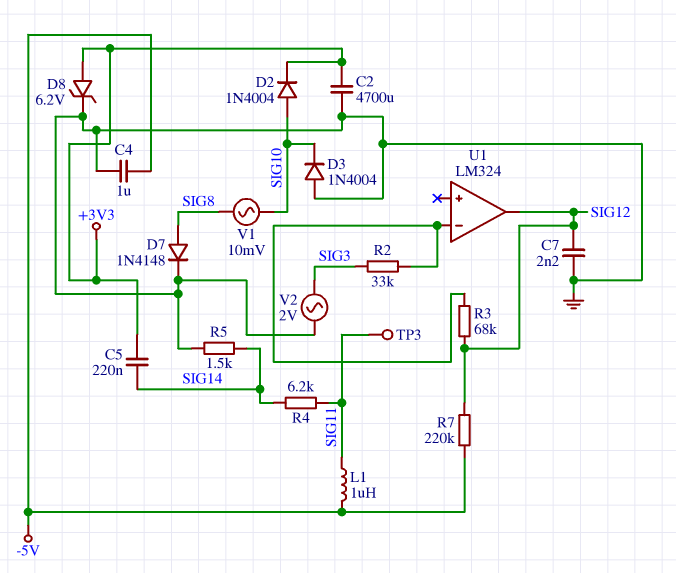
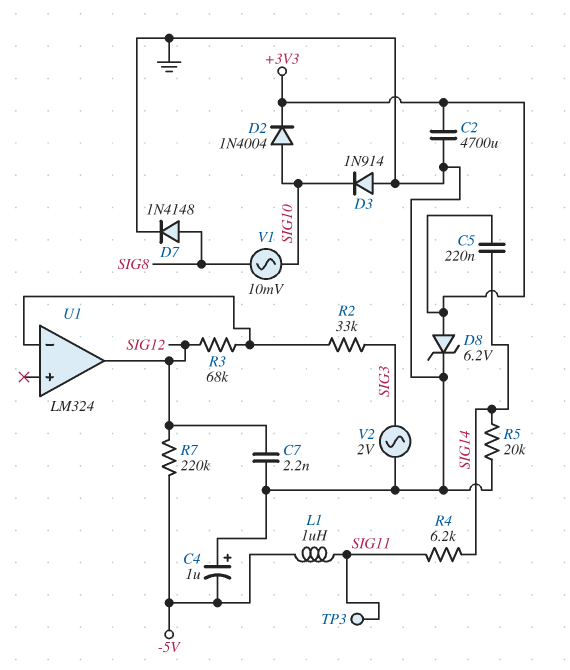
C4: 1uF (-5V, GND) -> 1uF (plus GND, minus -5V)
D3: diode 1N4004 (A GND, K SIG10) -> diode 1N914 (A GND, K SIG10)
R5: 1.5k (GND, SIG14) -> 20k (GND, SIG14)

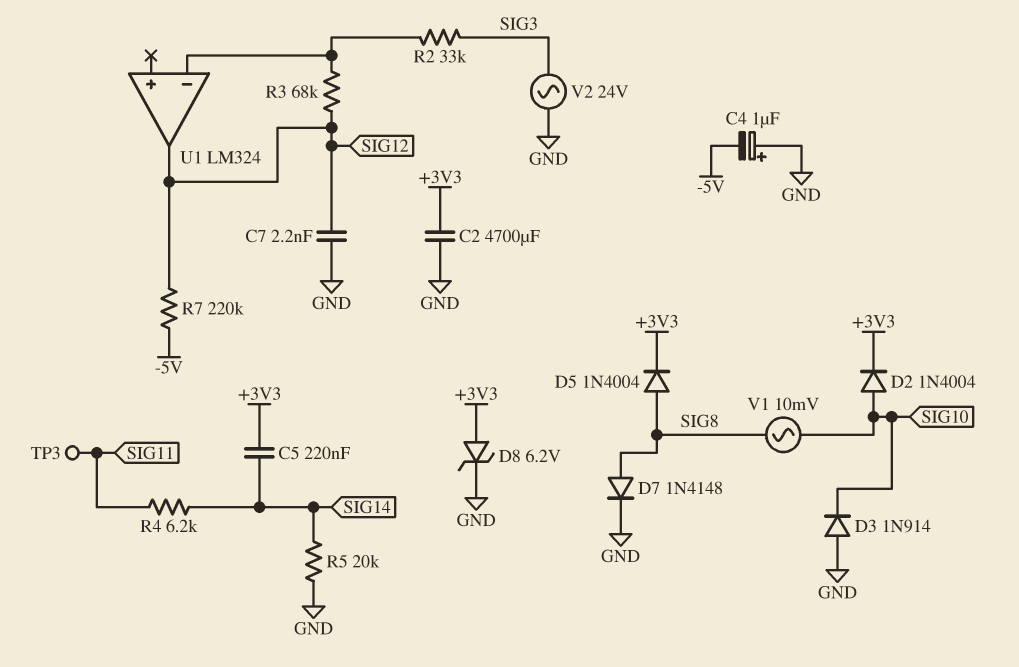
D5: none -> diode 1N4004 (A SIG8, K +3V3)
L1: 1uH (-5V, SIG11) -> none
V2: AC 2V (GND, SIG3) -> AC 24V (GND, SIG3)

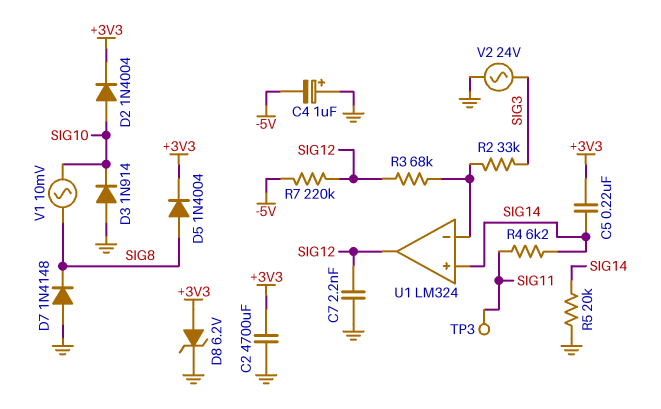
D7: diode 1N4148 (A SIG8, K GND) -> diode 1N4148 (A GND, K SIG8)
U1 pin in+: none -> SIG14

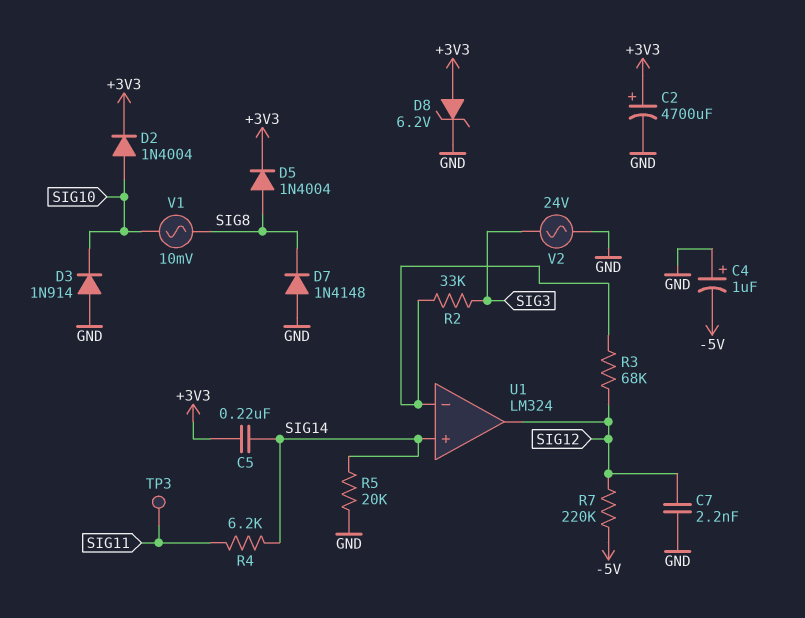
C2: 4700uF (+3V3, GND) -> 4700uF (plus +3V3, minus GND)

